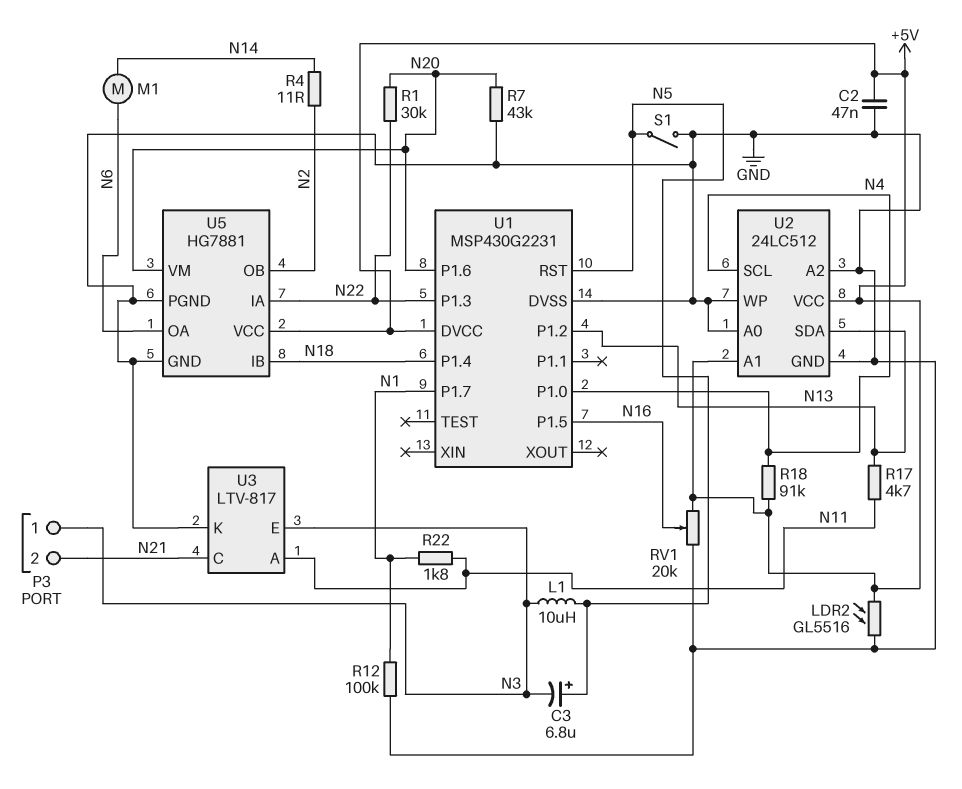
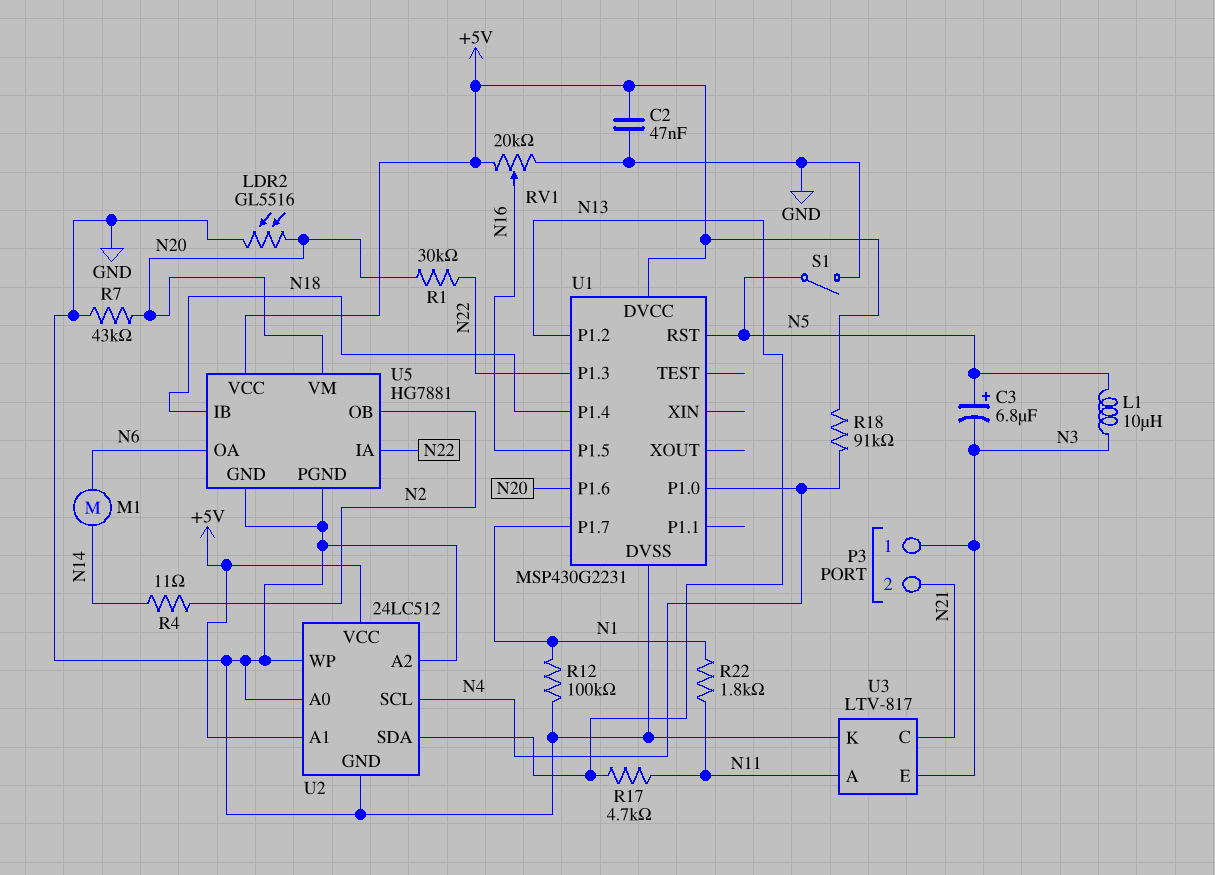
LDR2: GL5516 (+5V, GND) -> GL5516 (GND, N20)

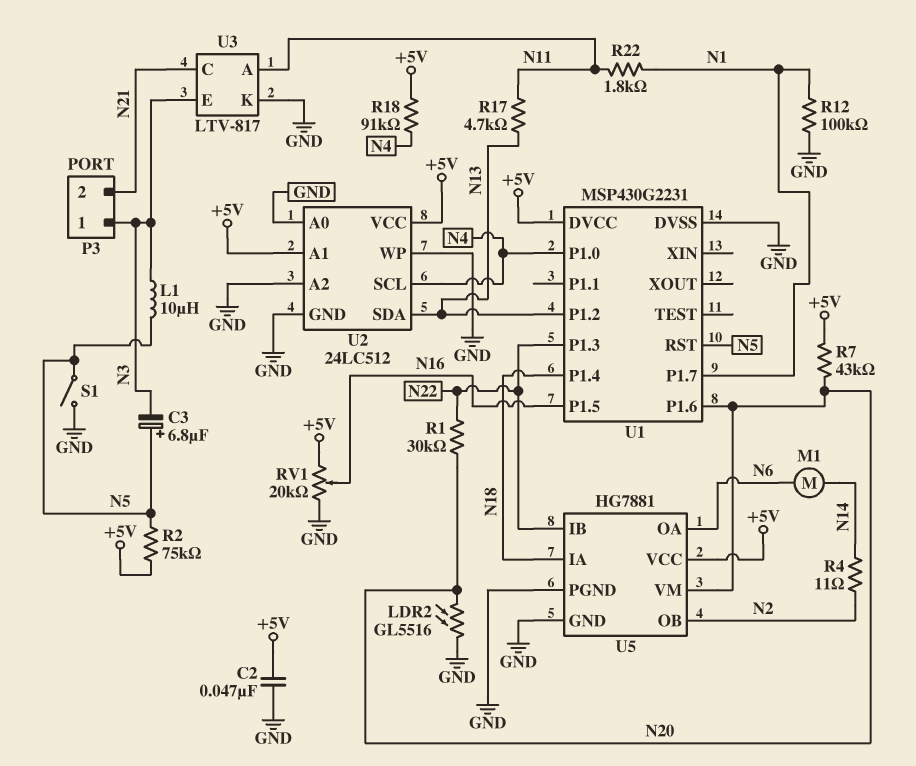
R2: none -> 75k (+5V, N5)
R7: 43k (GND, N20) -> 43k (+5V, N20)
U5 pin IA: N22 -> N18
U5 pin IB: N18 -> N22

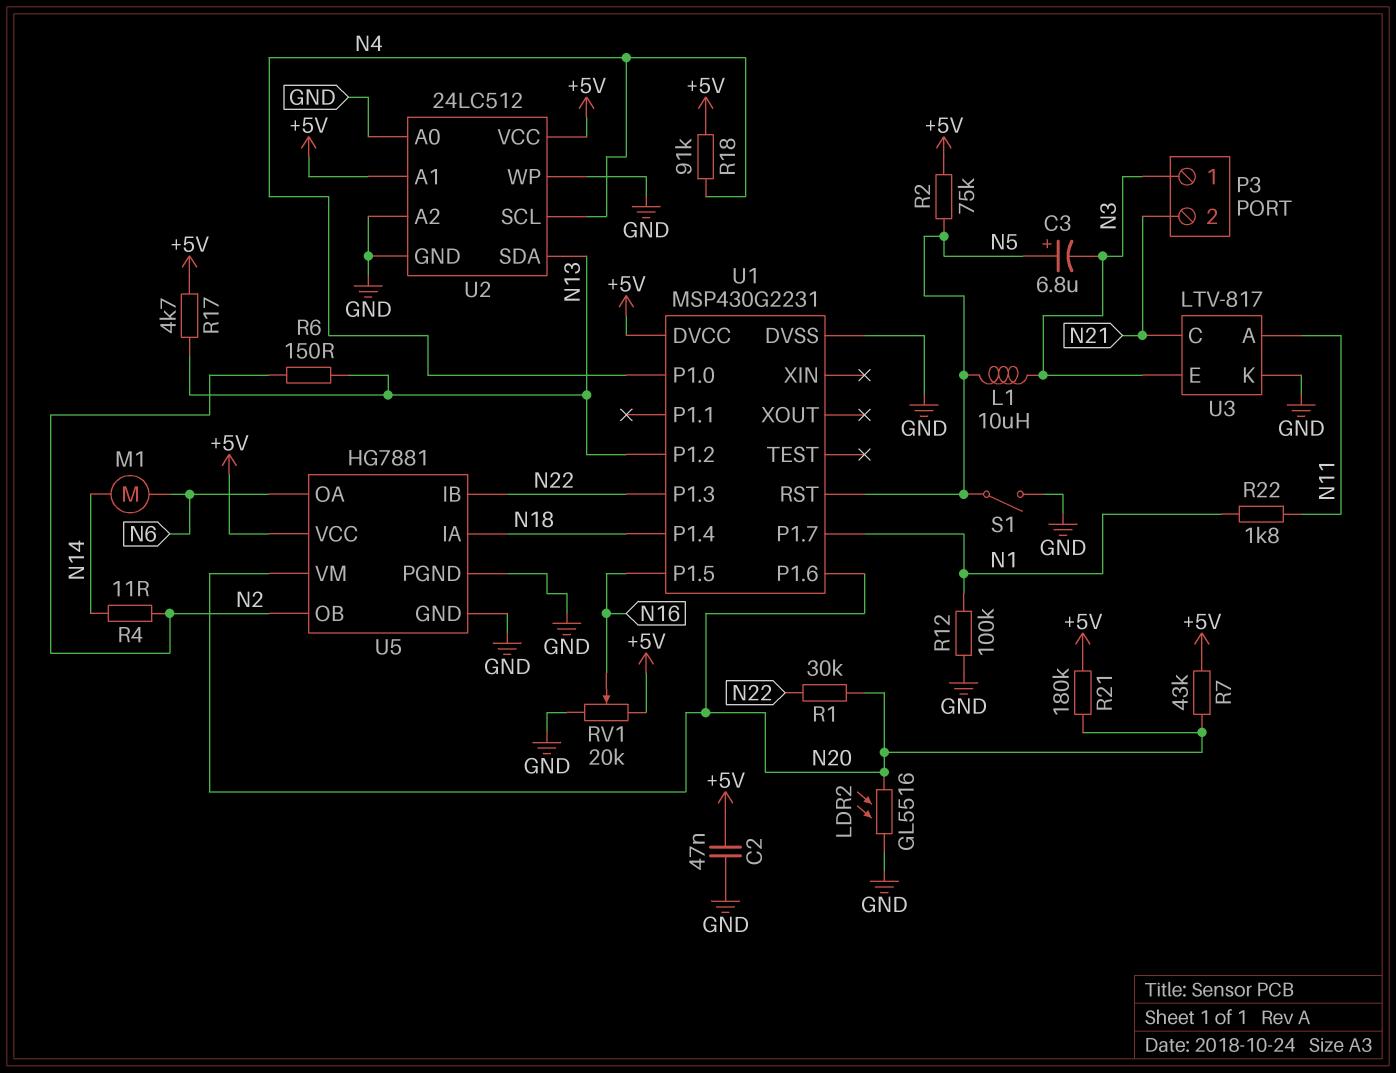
R6: none -> 150 (N2, N13)
R17: 4.7k (N11, N13) -> 4.7k (+5V, N13)
R21: none -> 180k (+5V, N20)

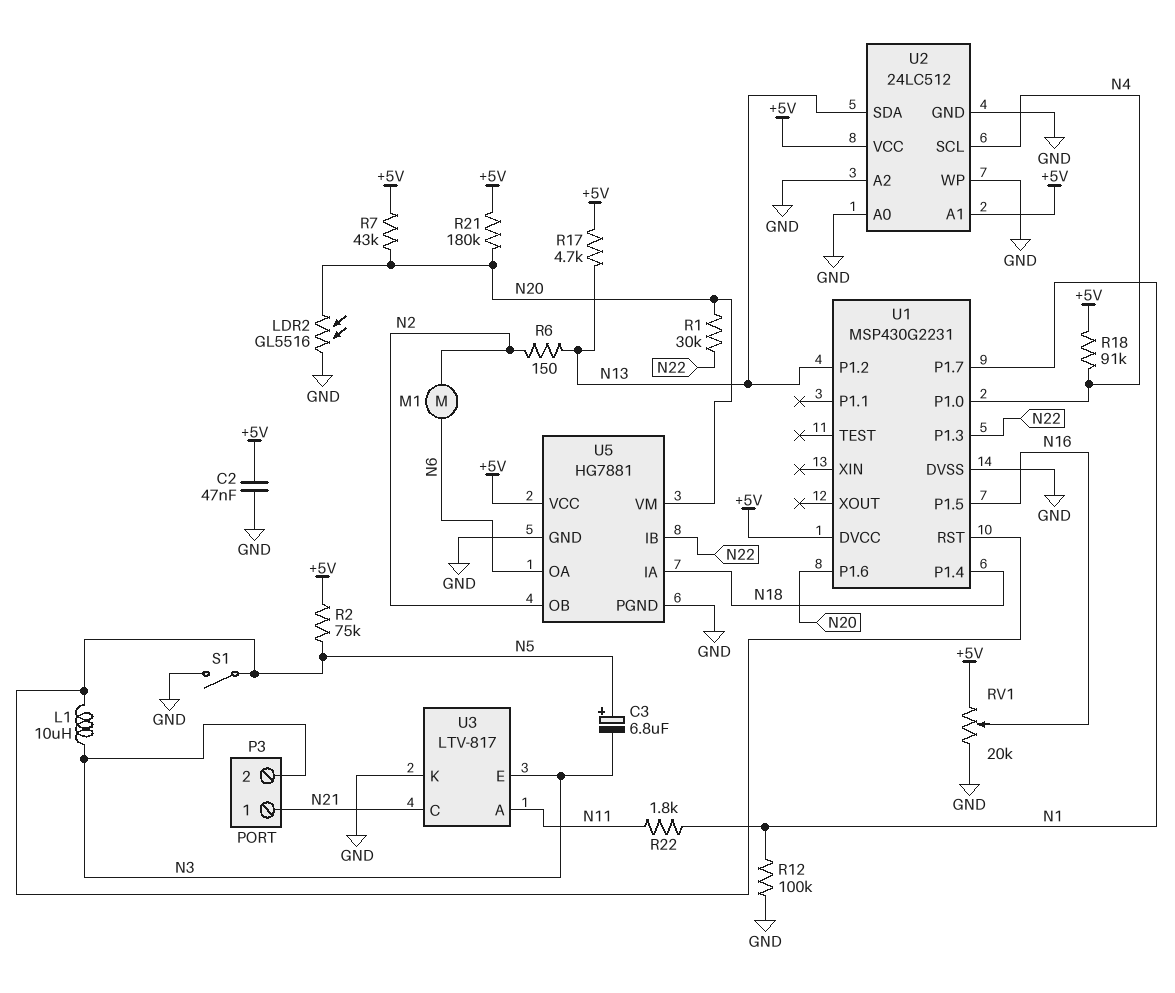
M1: motor (N6, N14) -> motor (N2, N6)
P3 pin 1: N3 -> N21
P3 pin 2: N21 -> N3
R4: 11 (N2, N14) -> none

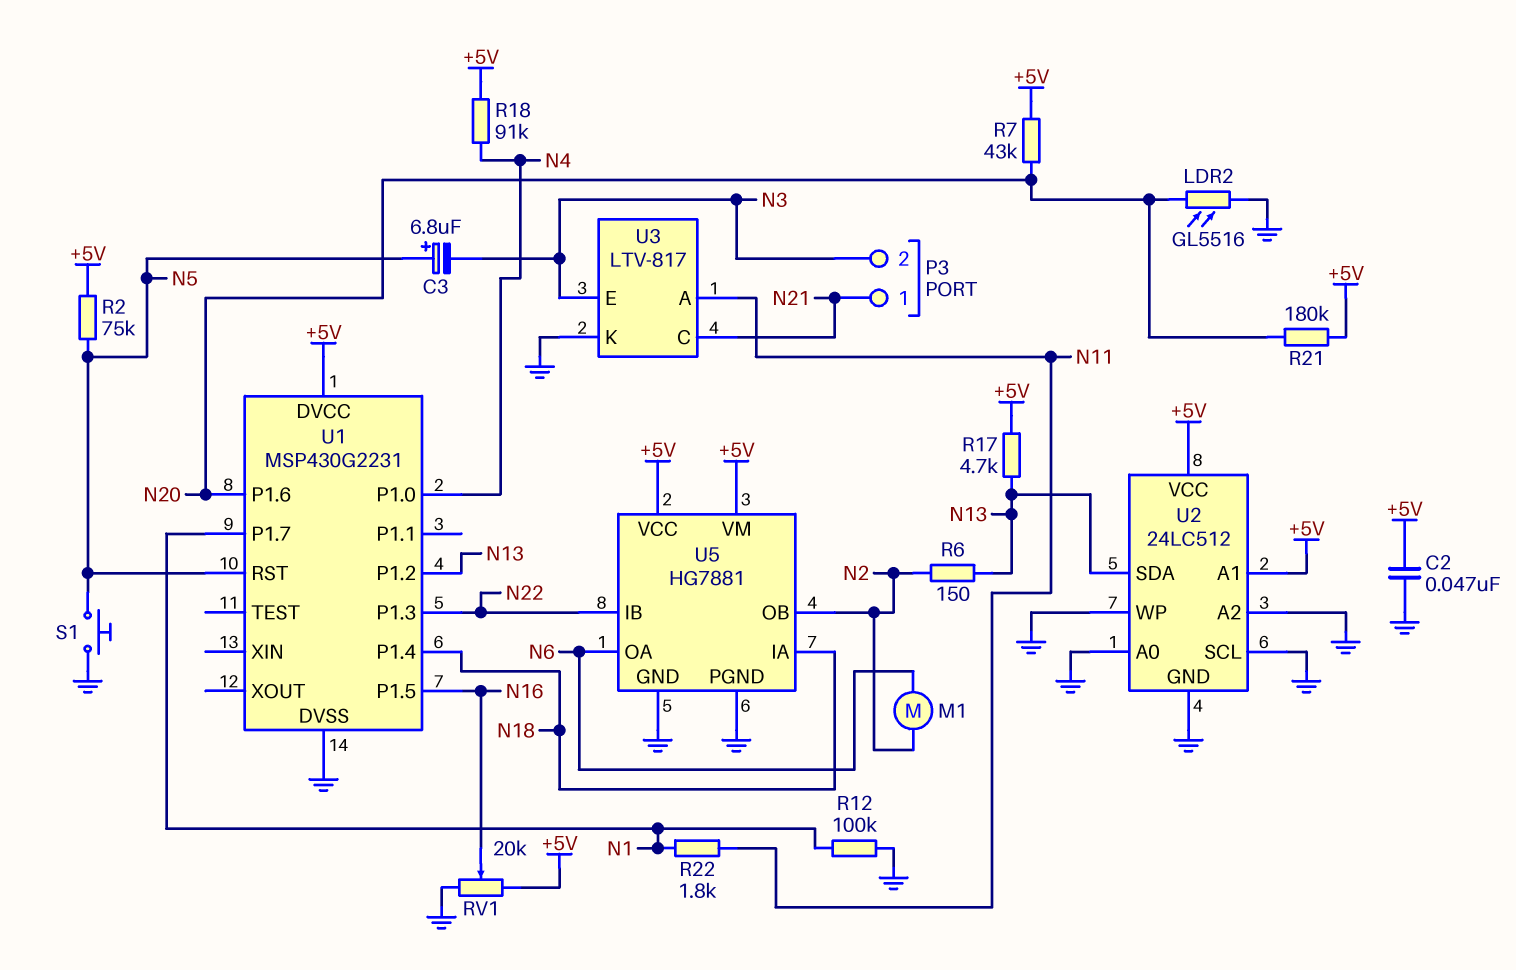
L1: 10uH (N3, N5) -> none
R1: 30k (N20, N22) -> none
S1: switch (GND, N5) -> button (GND, N5)
U2 pin SCL: N4 -> GND
U5 pin VM: N20 -> +5V

